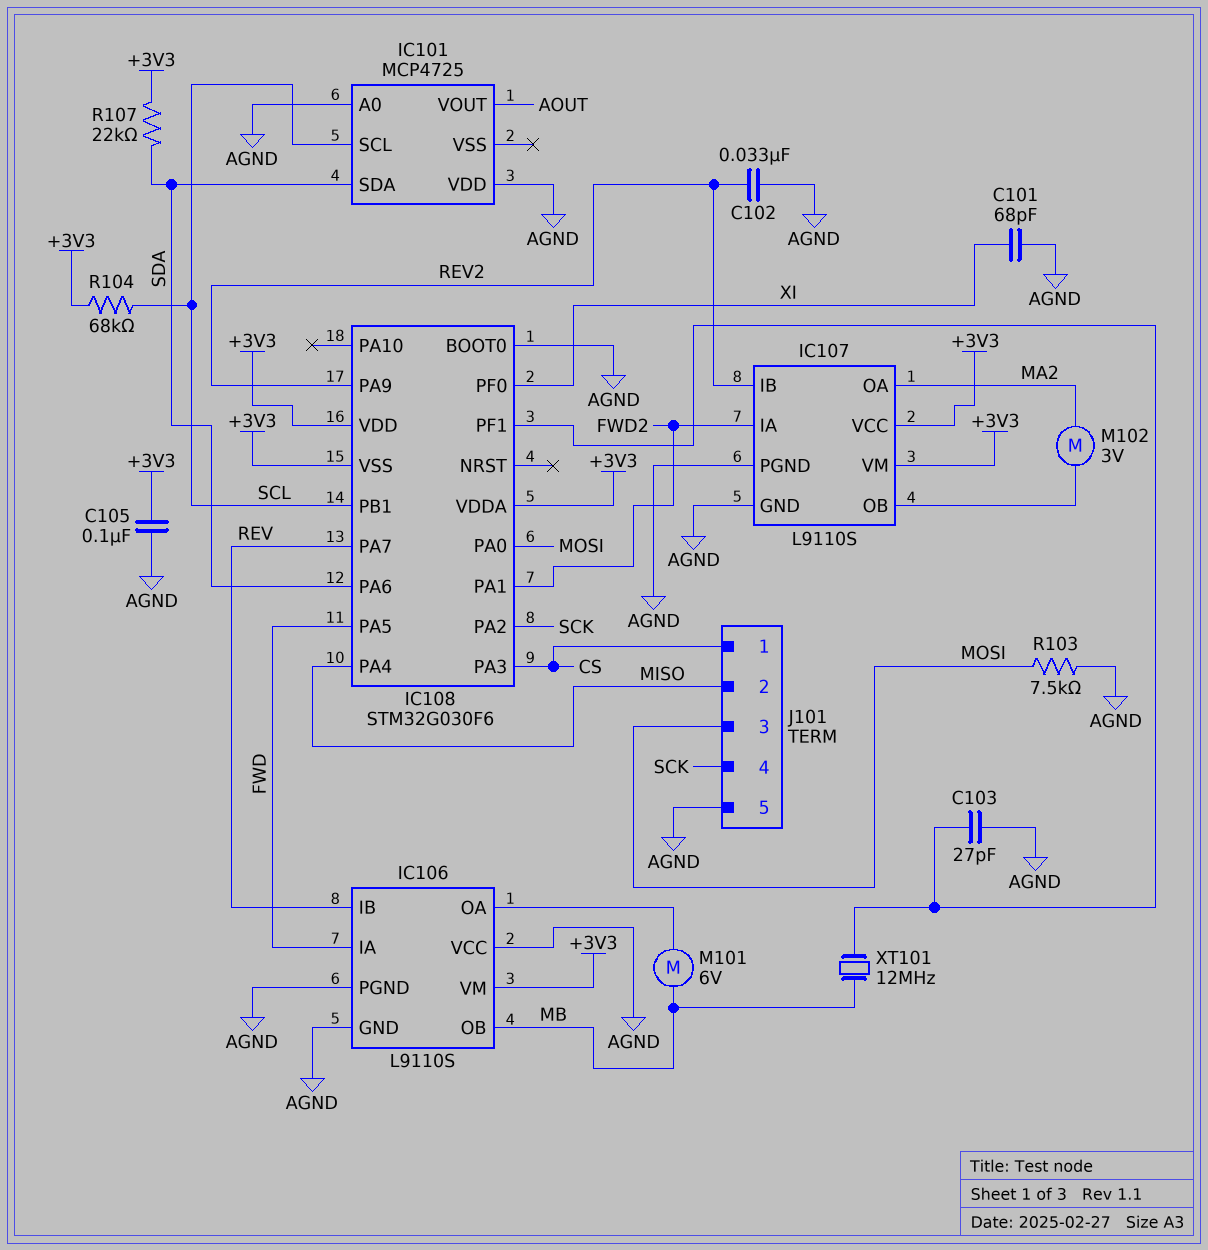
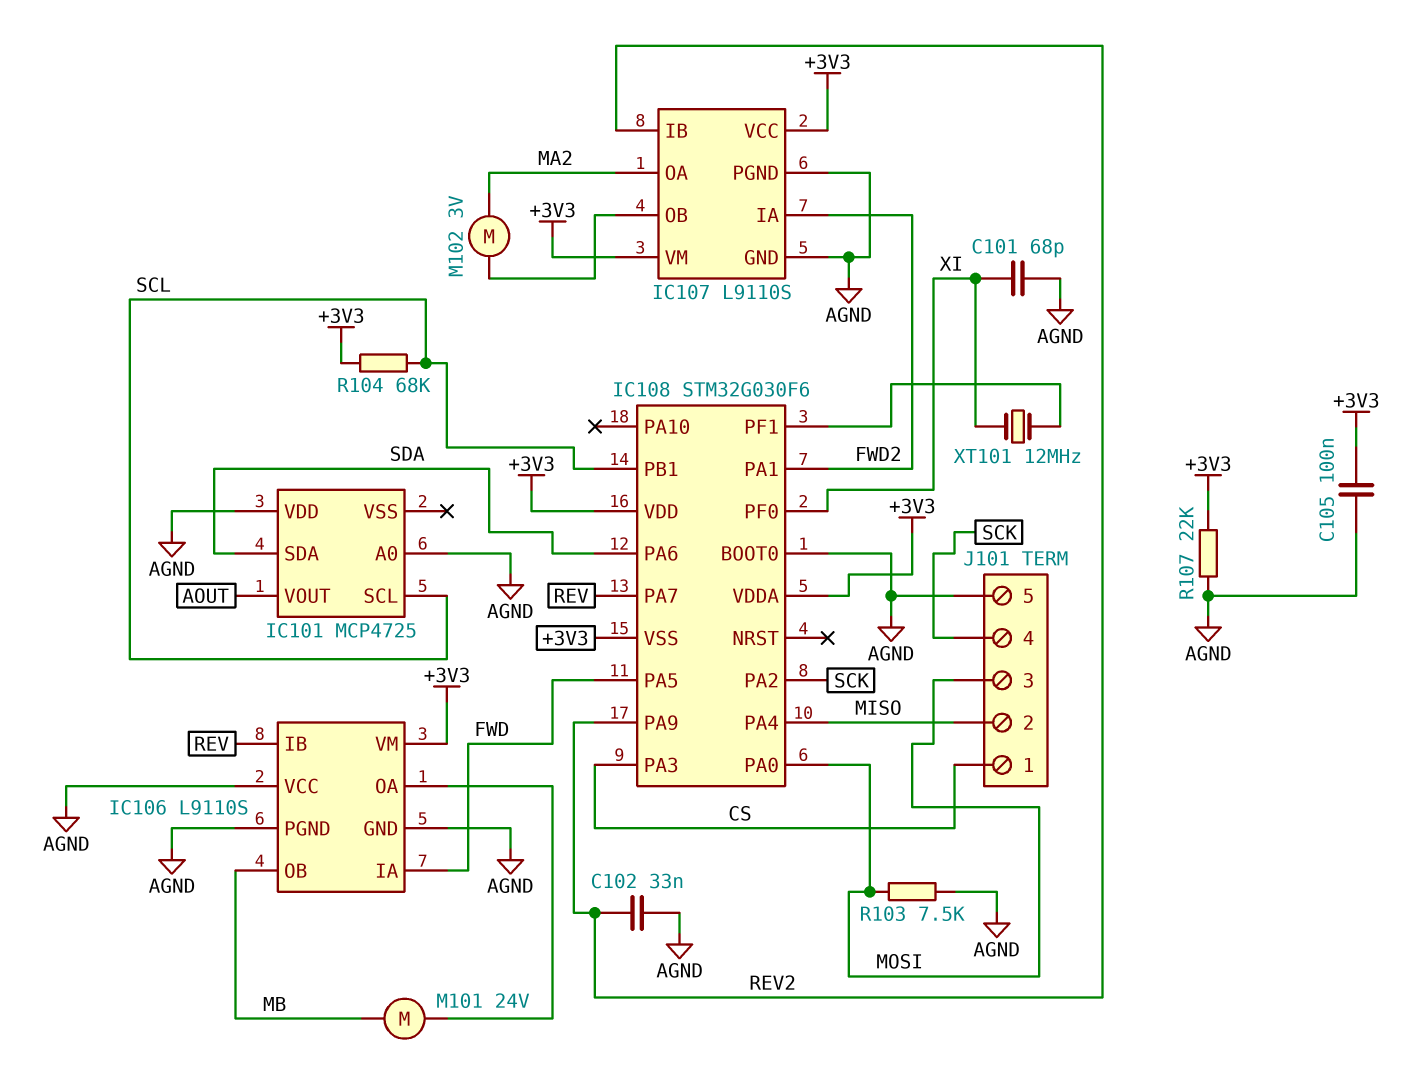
C103: 27pF (AGND, IC108/PF1) -> none
M101: motor 6V (IC106/OA, MB) -> motor 24V (IC106/OA, MB)
R107: 22k (+3V3, SDA) -> 22k (+3V3, AGND)
XT101: 12MHz (IC108/PF1, MB) -> 12MHz (IC108/PF1, XI)

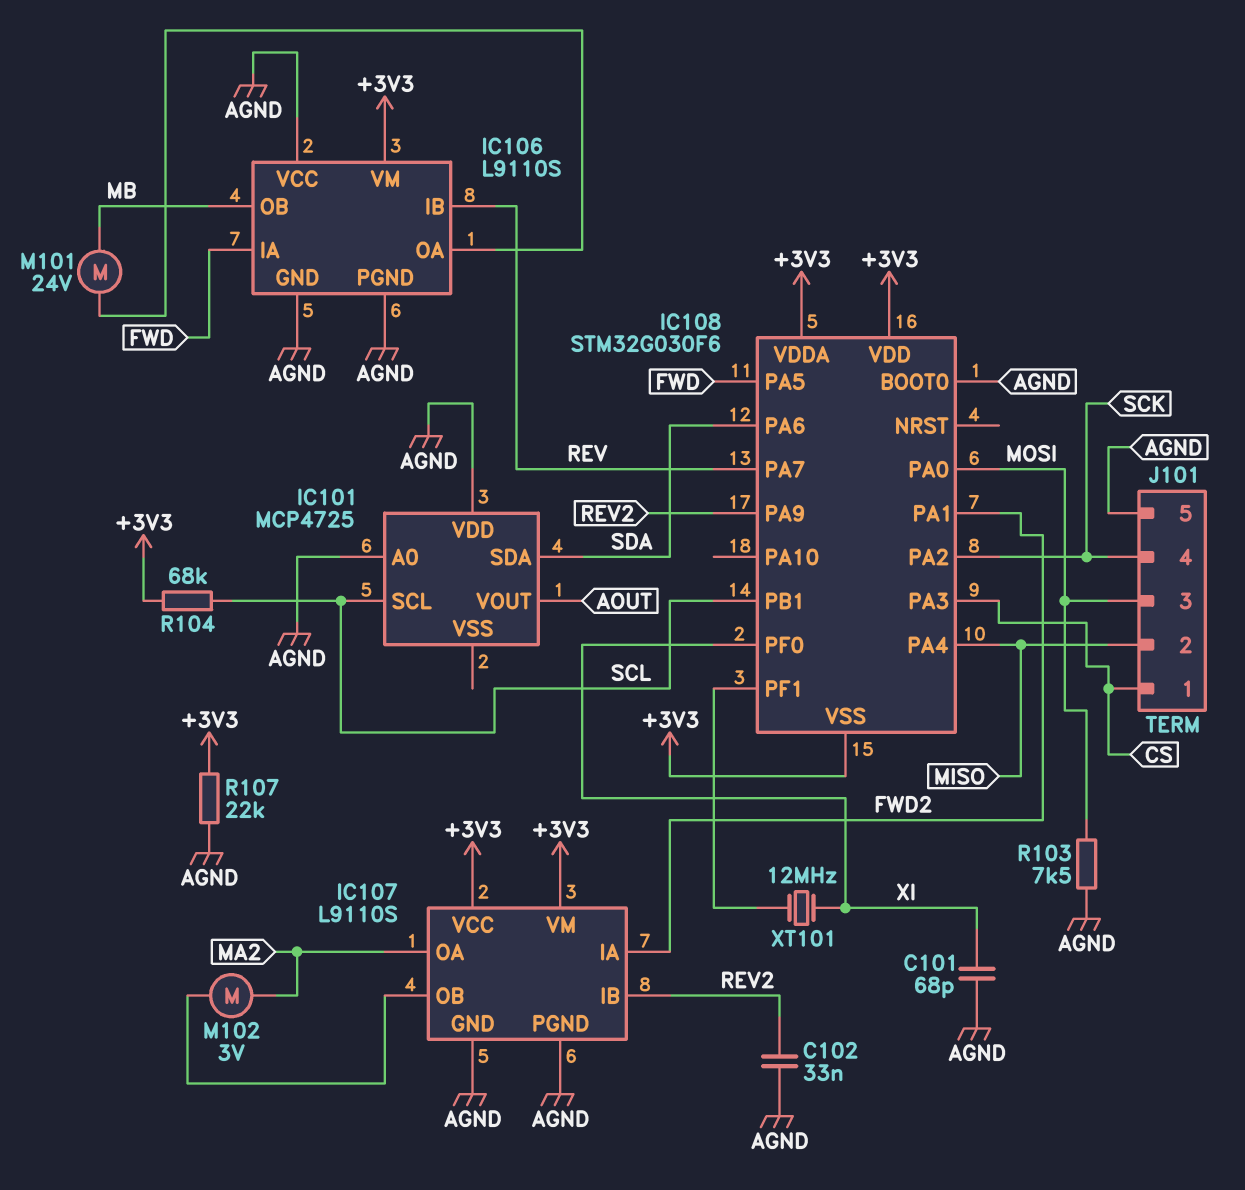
C105: 100nF (+3V3, AGND) -> none

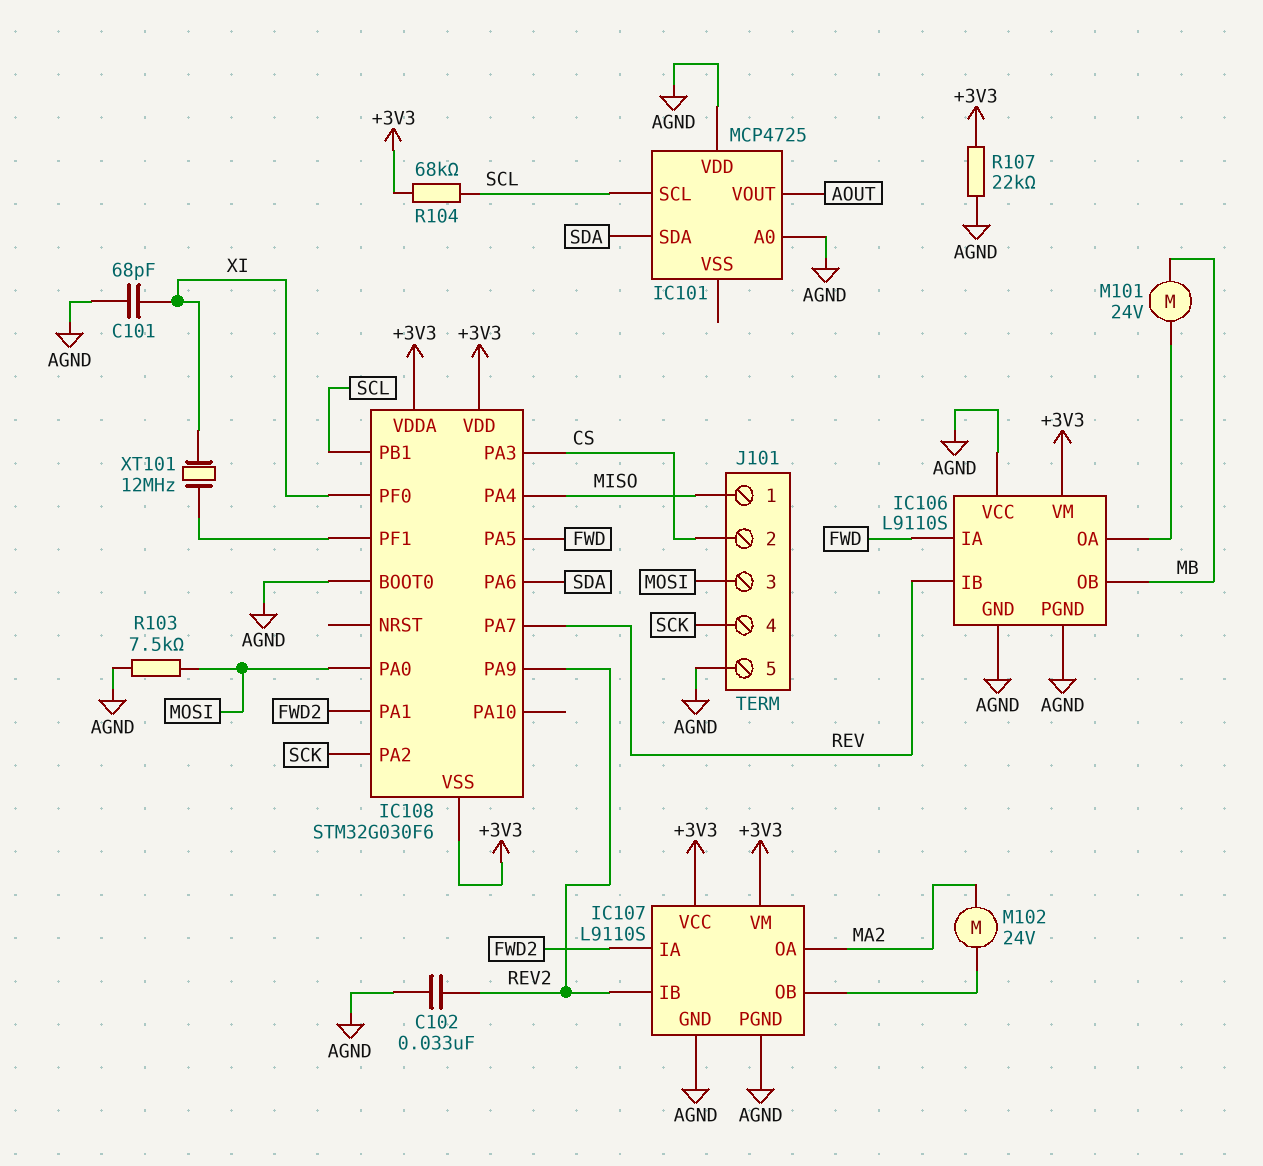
J101 pin 1: CS -> MISO
J101 pin 2: MISO -> CS
M102: motor 3V (IC107/OB, MA2) -> motor 24V (IC107/OB, MA2)

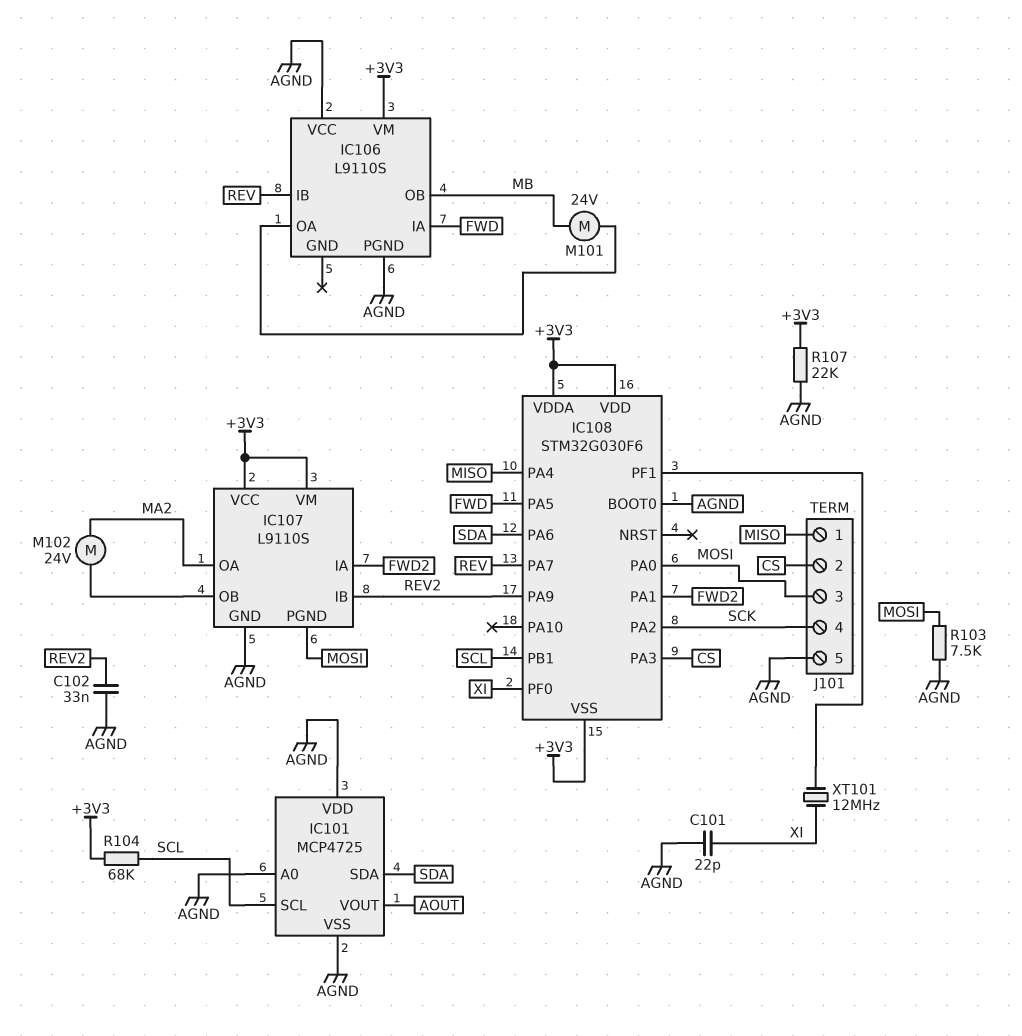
C101: 68pF (AGND, XI) -> 22pF (AGND, XI)
IC101 pin VSS: none -> AGND
IC106 pin GND: AGND -> none
IC107 pin PGND: AGND -> MOSI

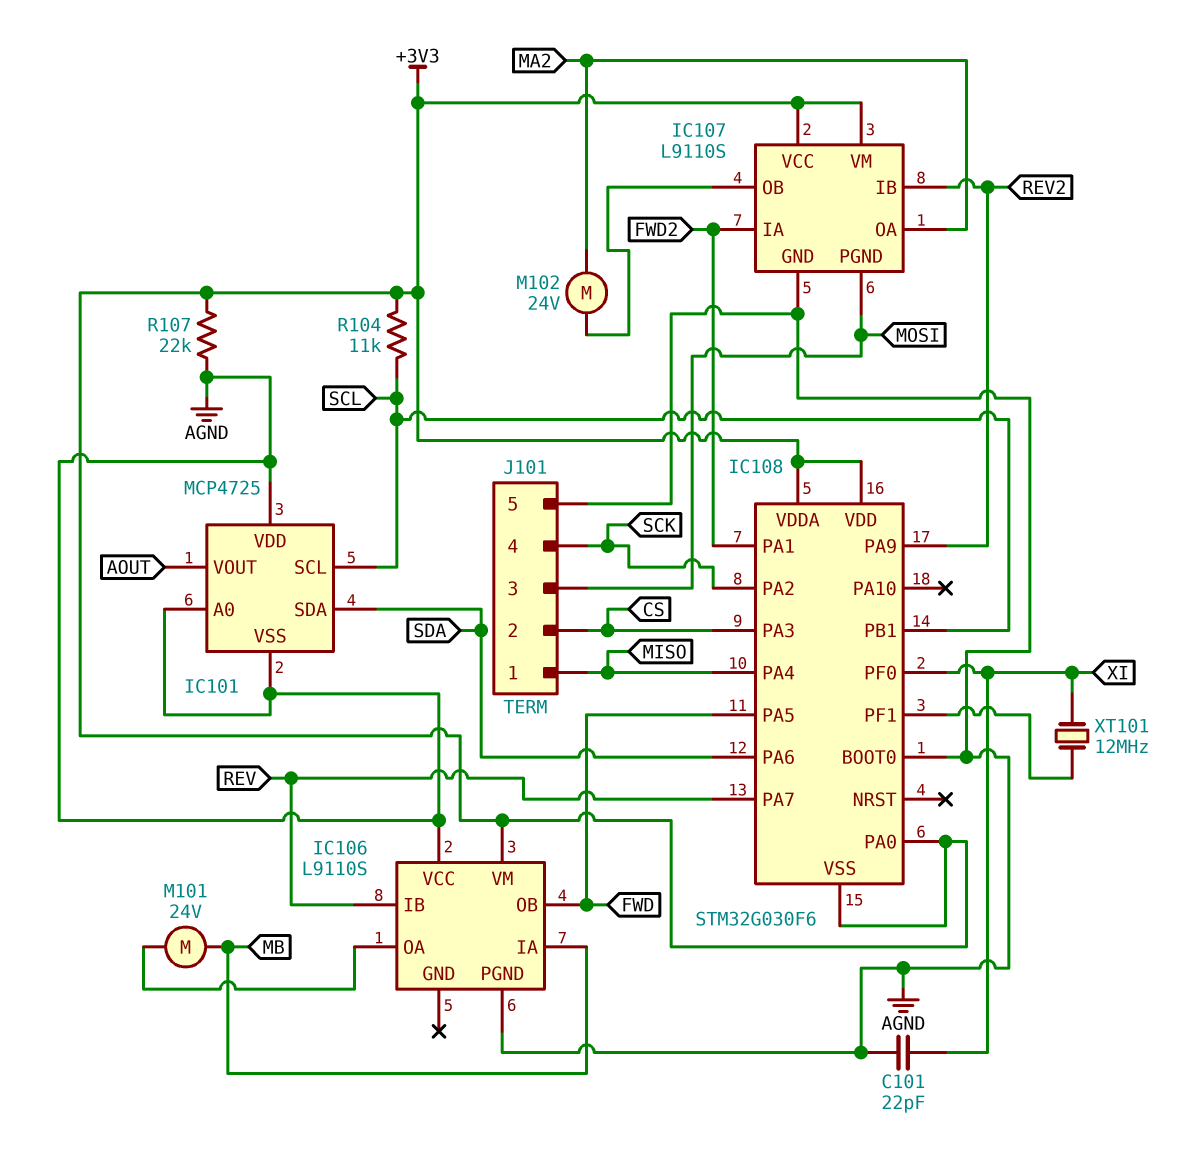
C102: 33nF (AGND, REV2) -> none
IC106 pin IA: FWD -> MB
IC106 pin OB: MB -> FWD
IC108 pin PA0: MOSI -> +3V3
R103: 7.5k (AGND, MOSI) -> none
R104: 68k (+3V3, SCL) -> 11k (+3V3, SCL)

